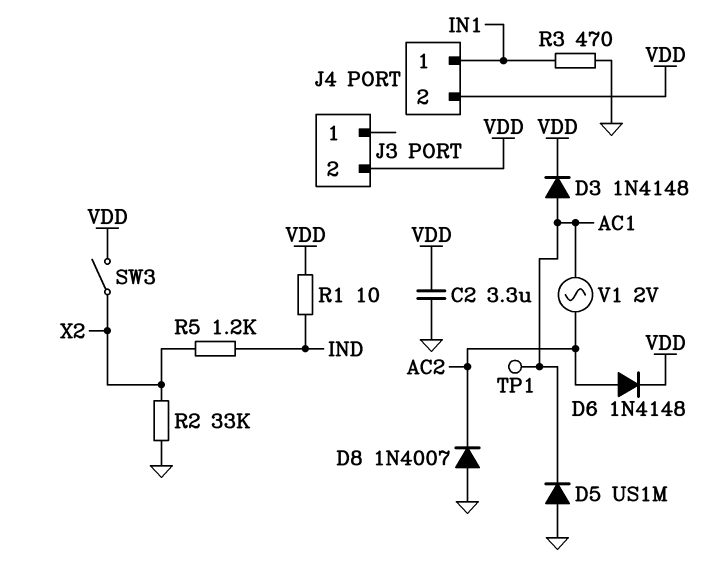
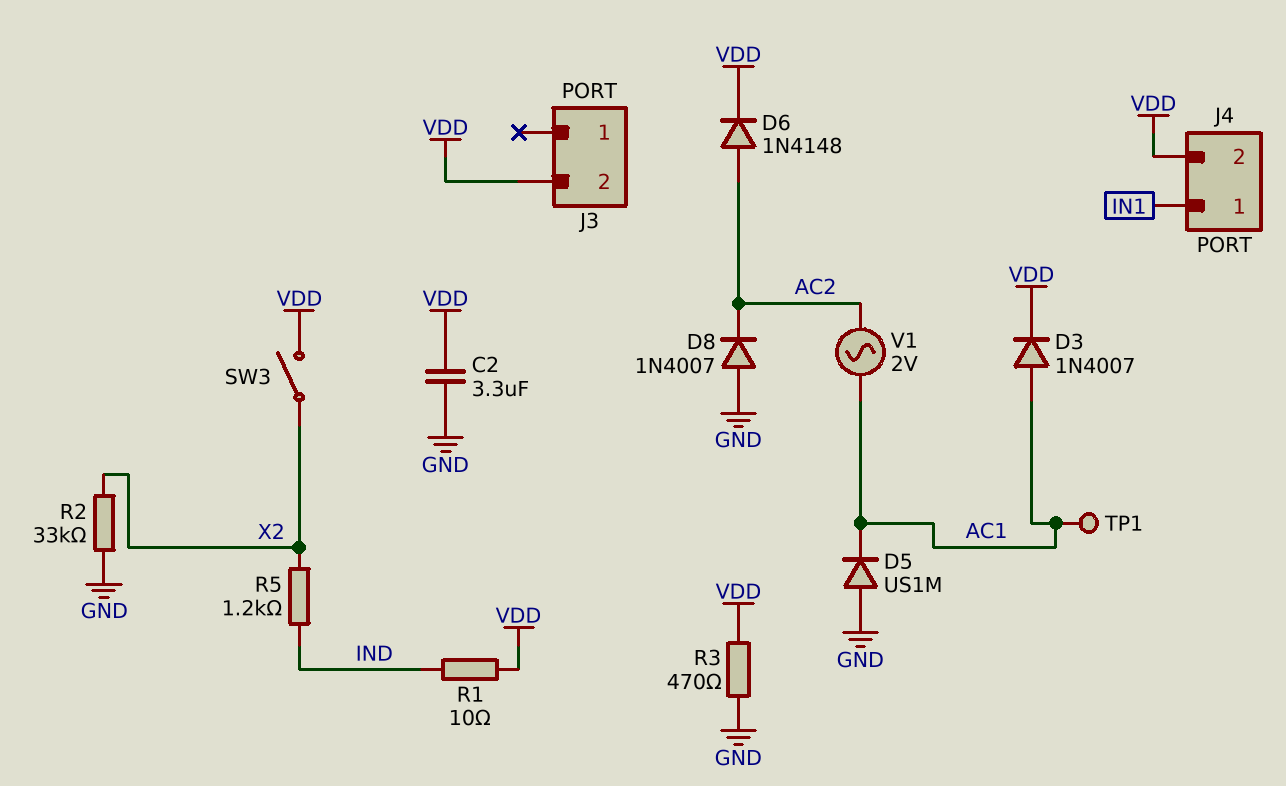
D3: diode 1N4148 (A AC1, K VDD) -> diode 1N4007 (A AC1, K VDD)
R3: 470 (GND, IN1) -> 470 (GND, VDD)

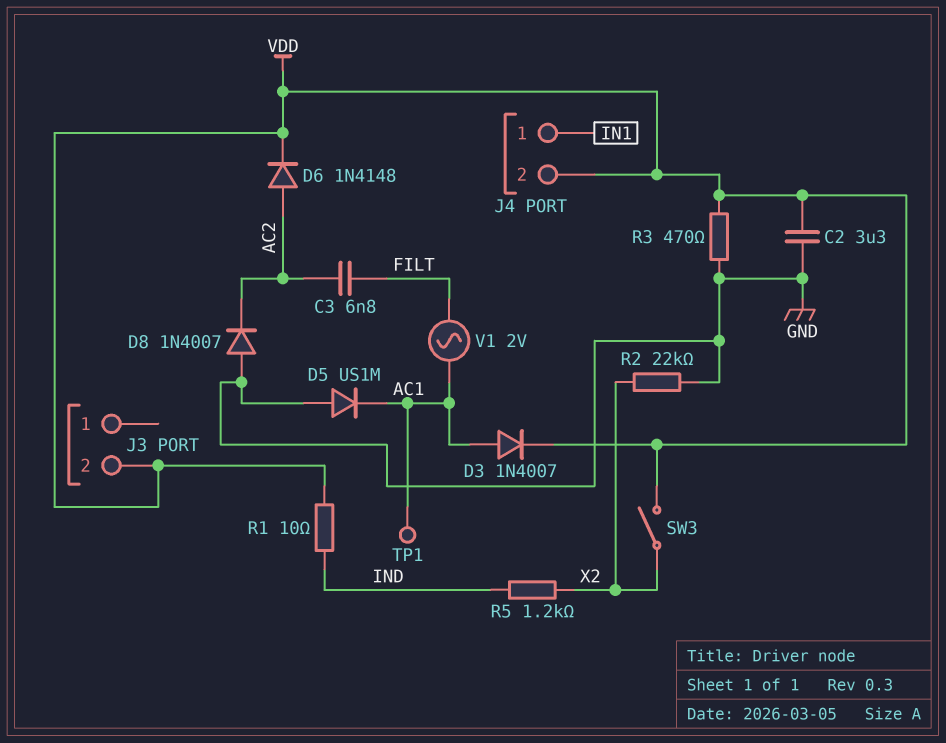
C3: none -> 6.8nF (AC2, FILT)
R2: 33k (GND, X2) -> 22k (GND, X2)
V1: AC 2V (AC1, AC2) -> AC 2V (AC1, FILT)

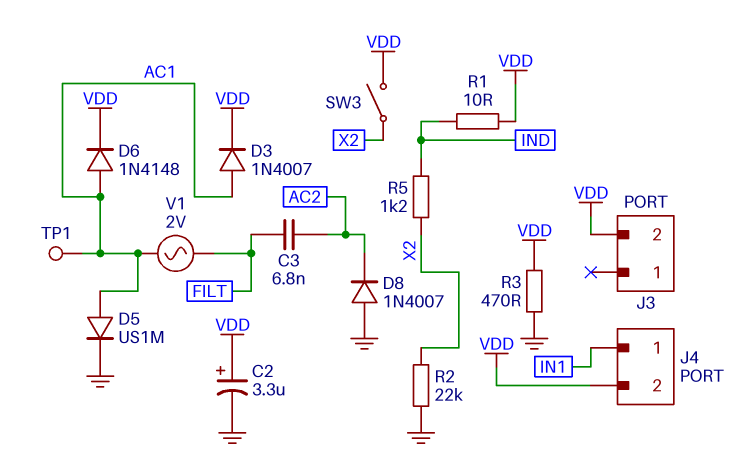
C2: 3.3uF (GND, VDD) -> 3.3uF (plus VDD, minus GND)
D5: diode US1M (A GND, K AC1) -> diode US1M (A AC1, K GND)
D6: diode 1N4148 (A AC2, K VDD) -> diode 1N4148 (A AC1, K VDD)

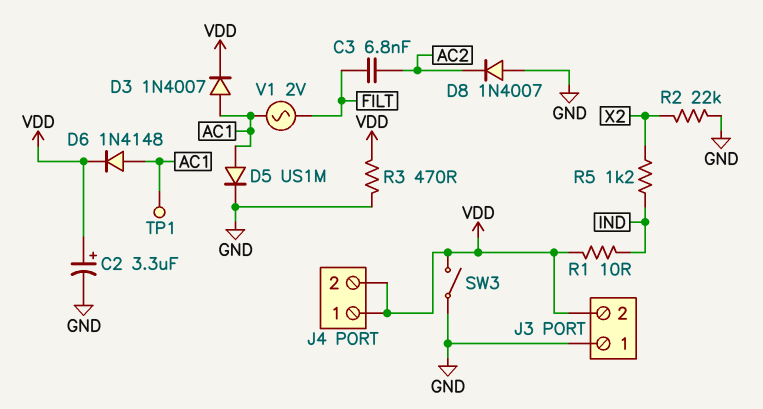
J3 pin 1: none -> GND
J4 pin 1: IN1 -> VDD
SW3: switch (VDD, X2) -> switch (GND, VDD)

